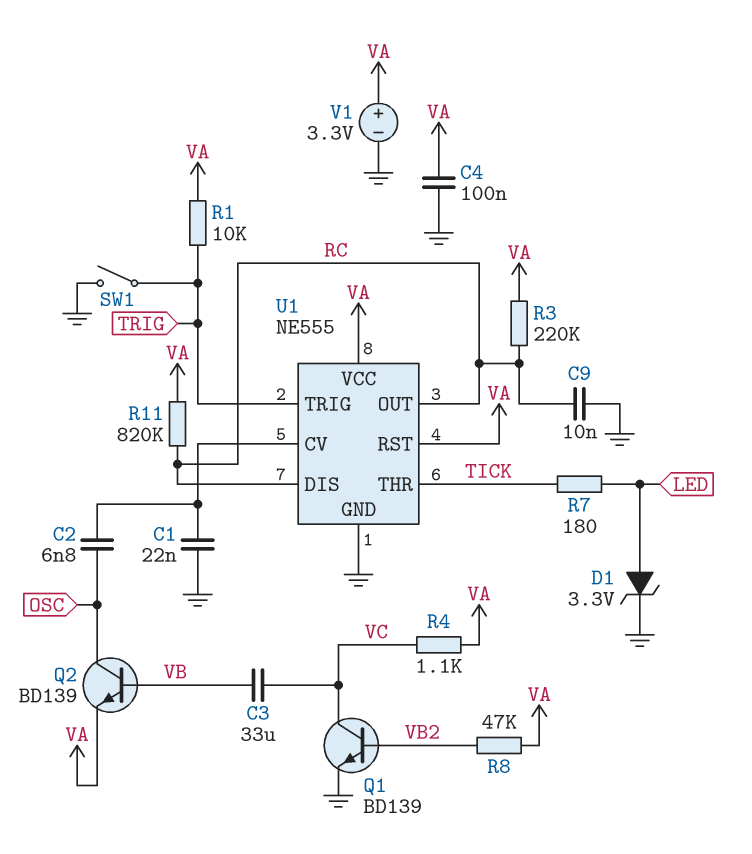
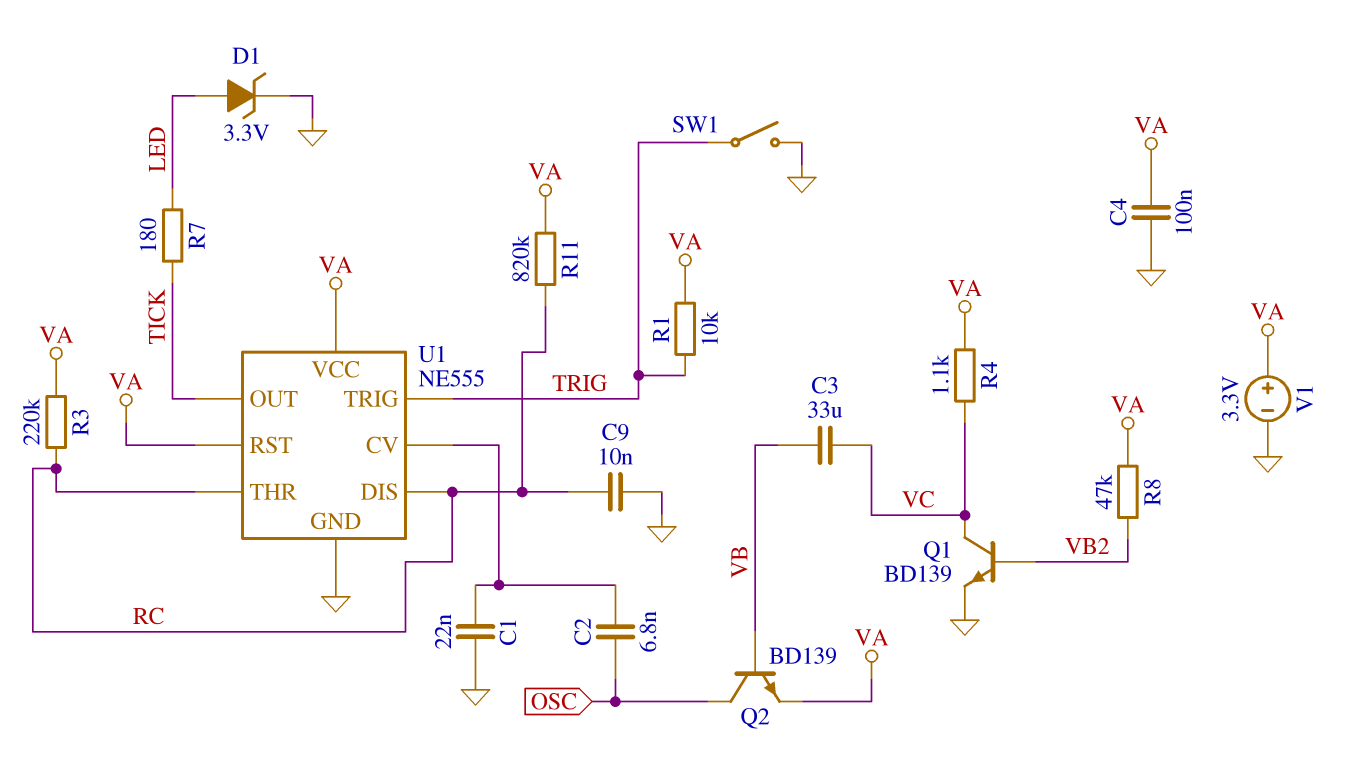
U1 pin OUT: RC -> TICK
U1 pin THR: TICK -> RC

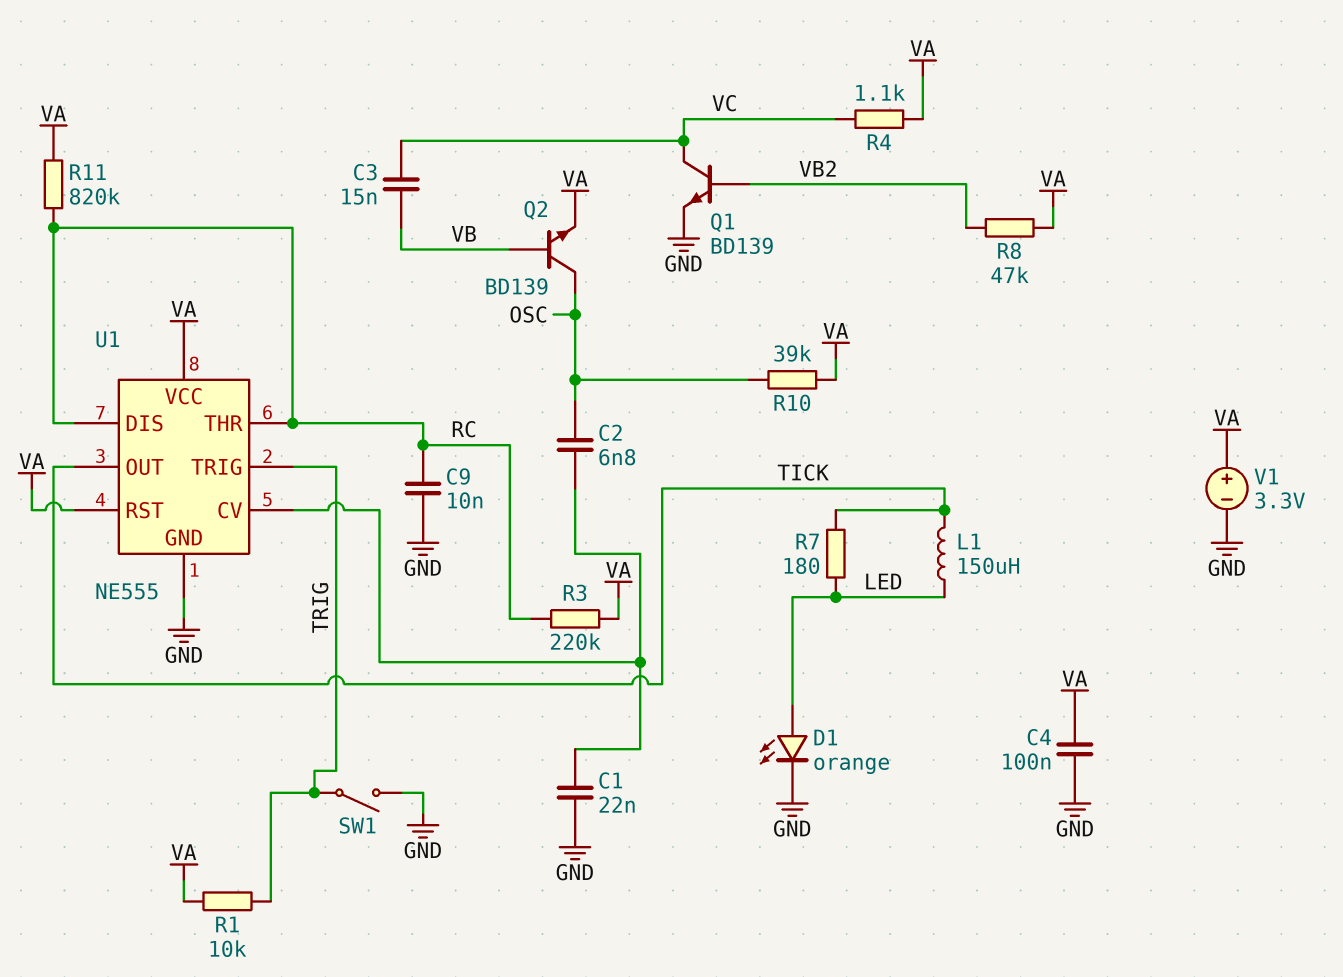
C3: 33uF (VB, VC) -> 15nF (VB, VC)
D1: zener 3.3V (A LED, K GND) -> LED orange (A LED, K GND)
L1: none -> 150uH (LED, TICK)
R10: none -> 39k (OSC, VA)

